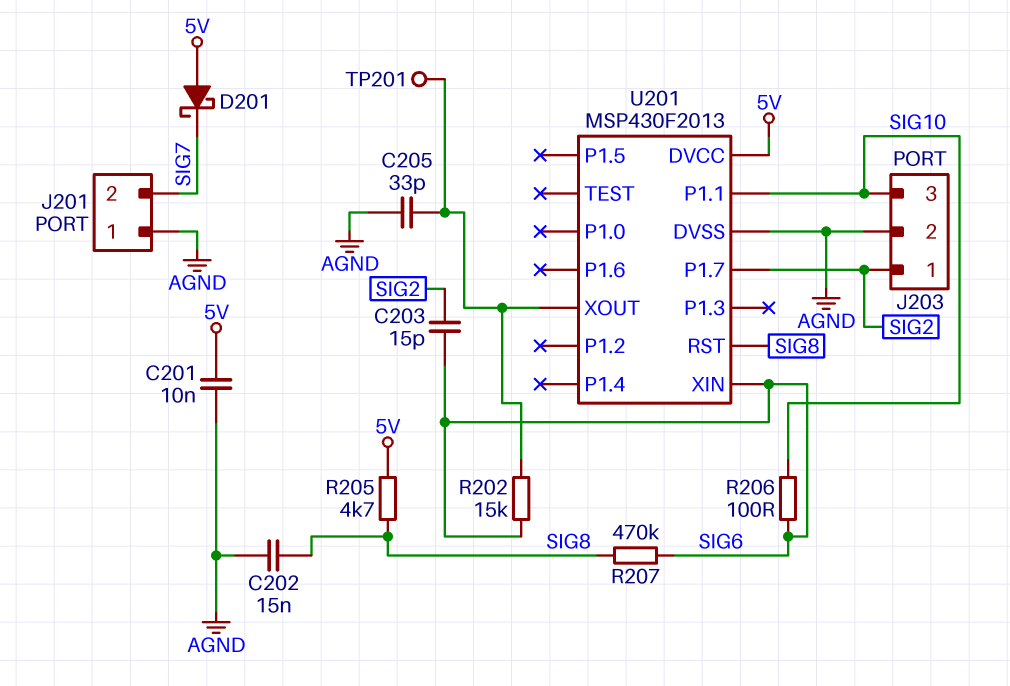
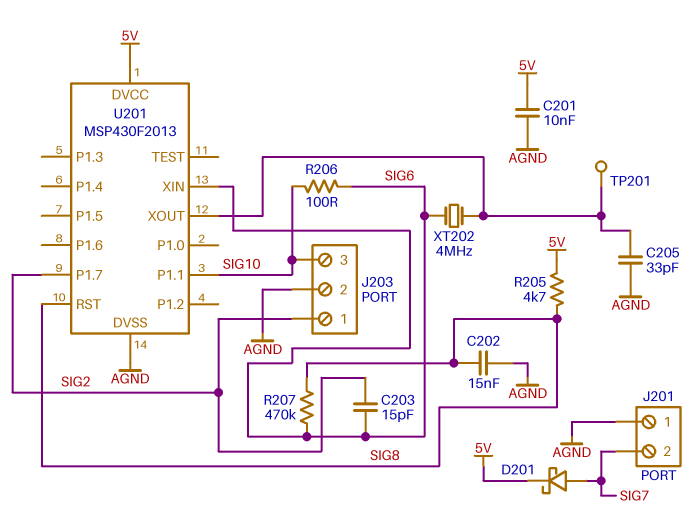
D201: schottky (A 5V, K SIG7) -> schottky (A SIG7, K 5V)
R202: 15k (SIG6, U201/XOUT) -> none
XT202: none -> 4MHz (SIG6, U201/XOUT)

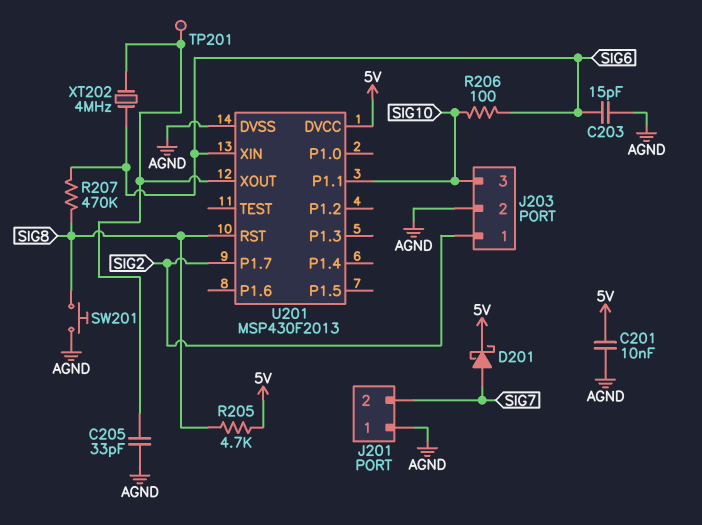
C202: 15nF (AGND, SIG8) -> none
C203: 15pF (SIG2, SIG6) -> 15pF (AGND, SIG6)
SW201: none -> button (AGND, SIG8)

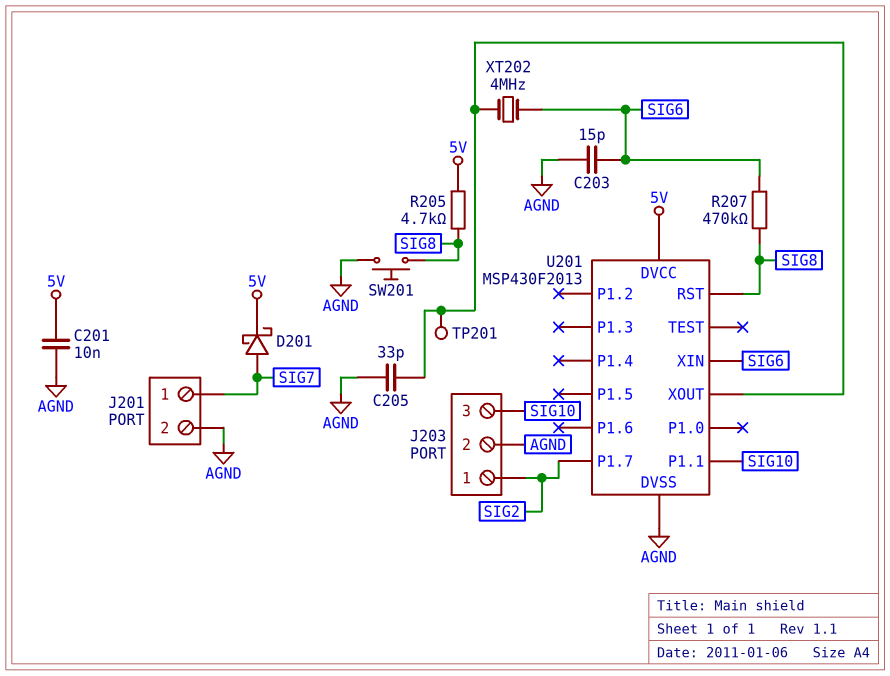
J201 pin 1: AGND -> SIG7
J201 pin 2: SIG7 -> AGND
R206: 100 (SIG6, SIG10) -> none

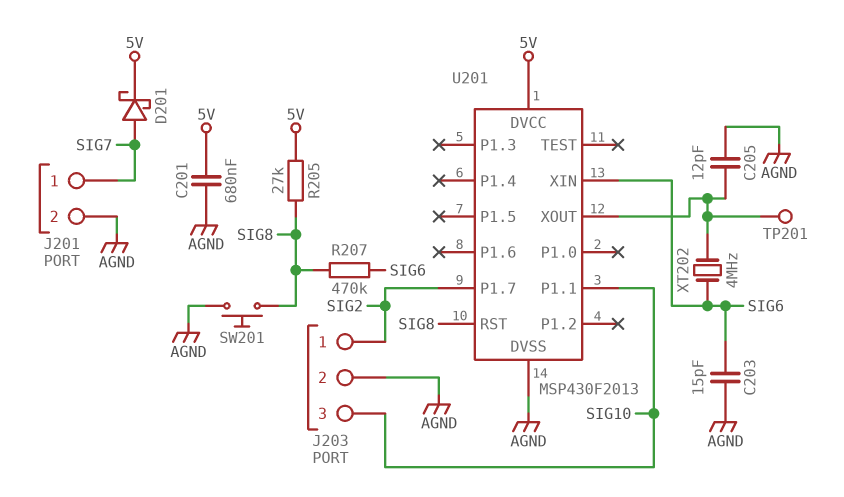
C201: 10nF (5V, AGND) -> 680nF (5V, AGND)
C205: 33pF (AGND, U201/XOUT) -> 12pF (AGND, U201/XOUT)
R205: 4.7k (5V, SIG8) -> 27k (5V, SIG8)

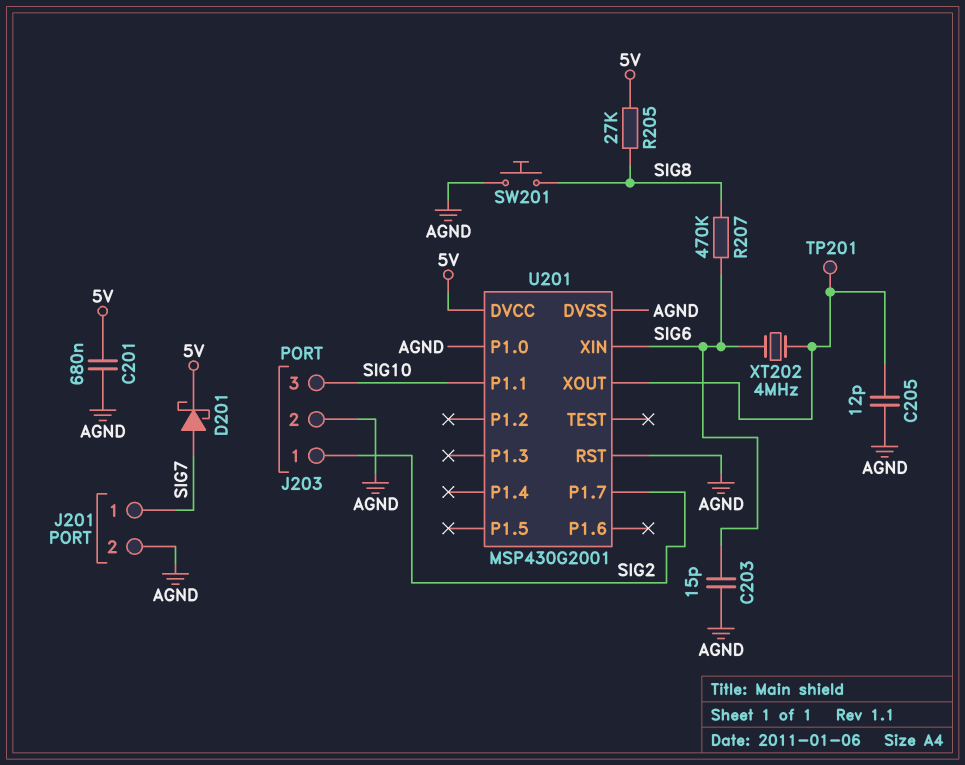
U201: MSP430F2013 -> MSP430G2001
U201 pin P1.0: none -> AGND
U201 pin RST: SIG8 -> AGND

